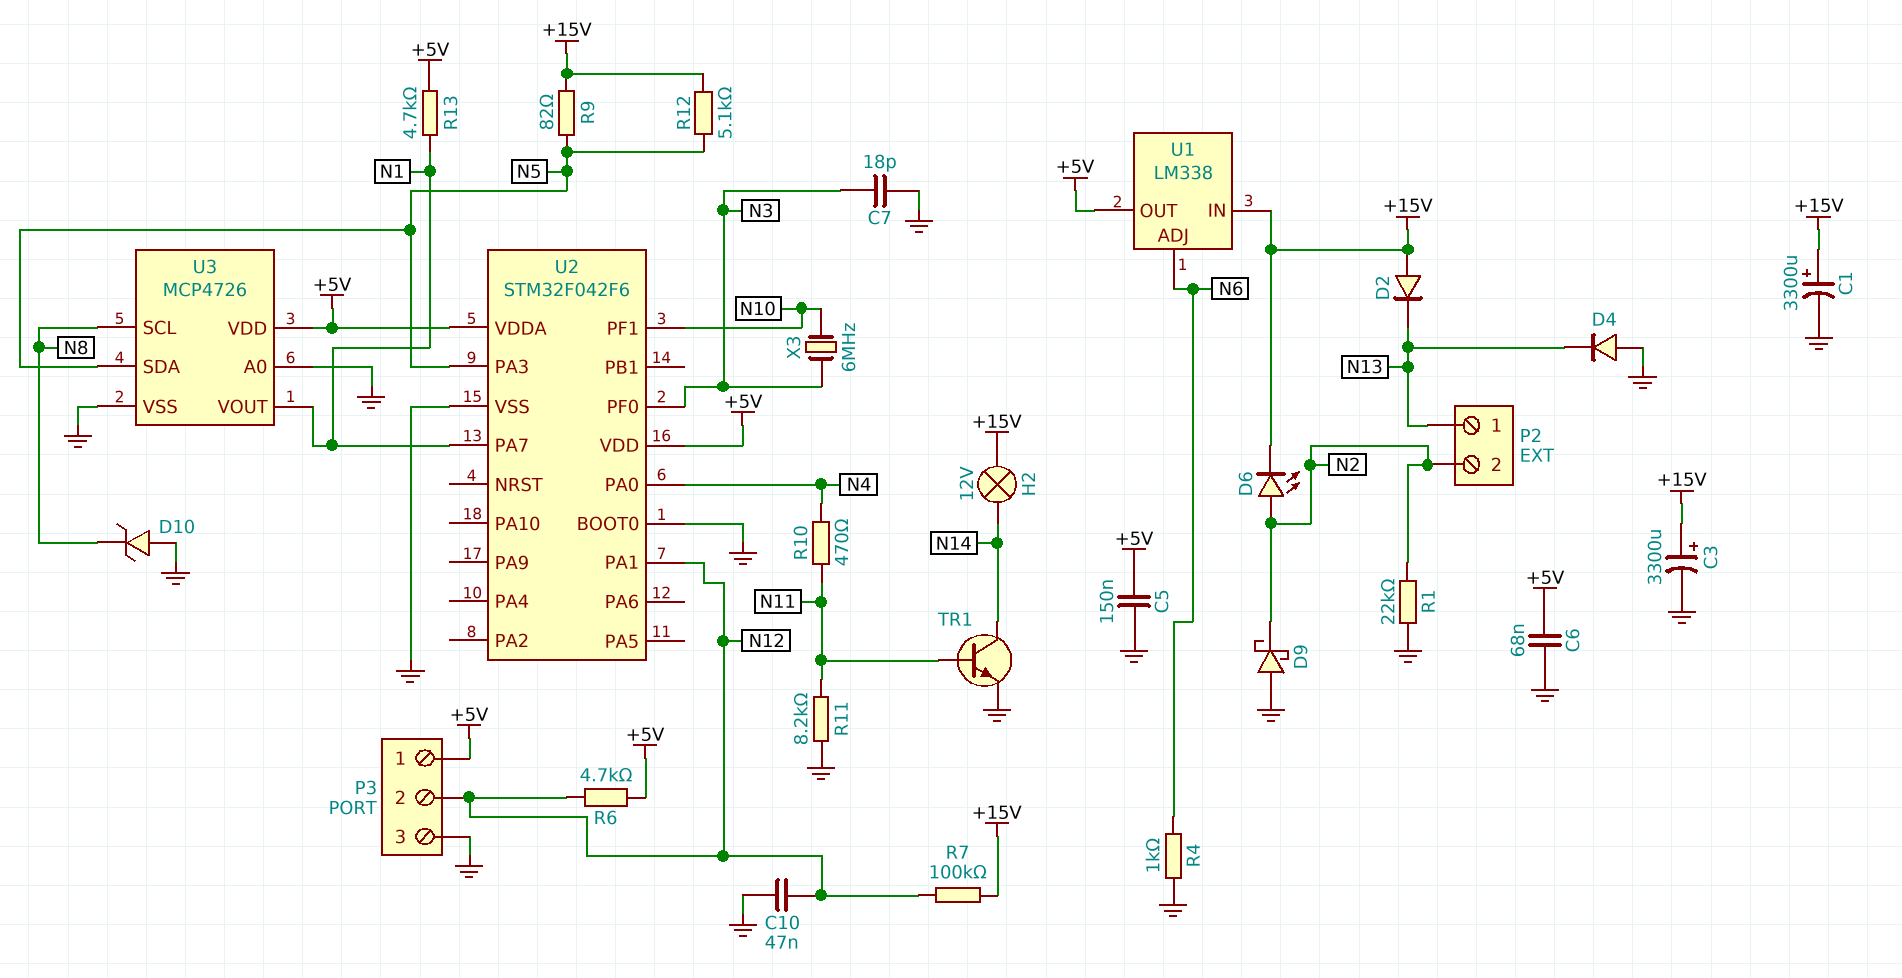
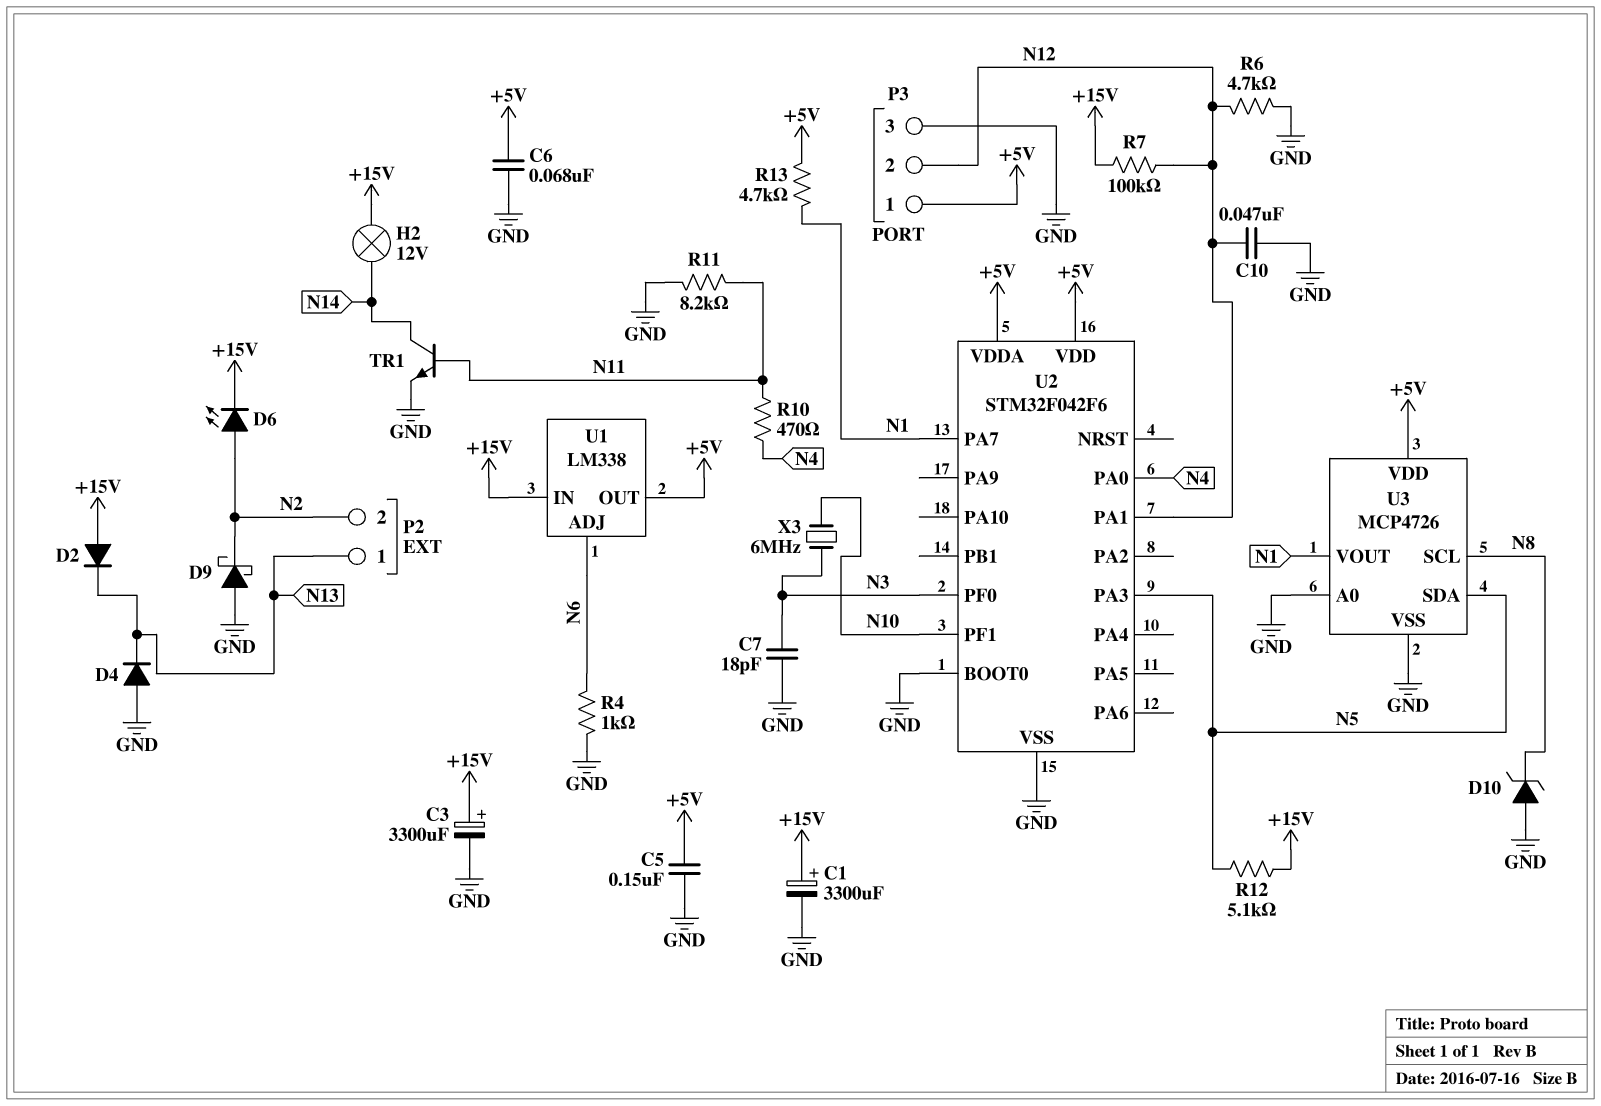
R1: 22k (GND, N2) -> none
R6: 4.7k (+5V, N12) -> 4.7k (GND, N12)
R9: 82 (+15V, N5) -> none

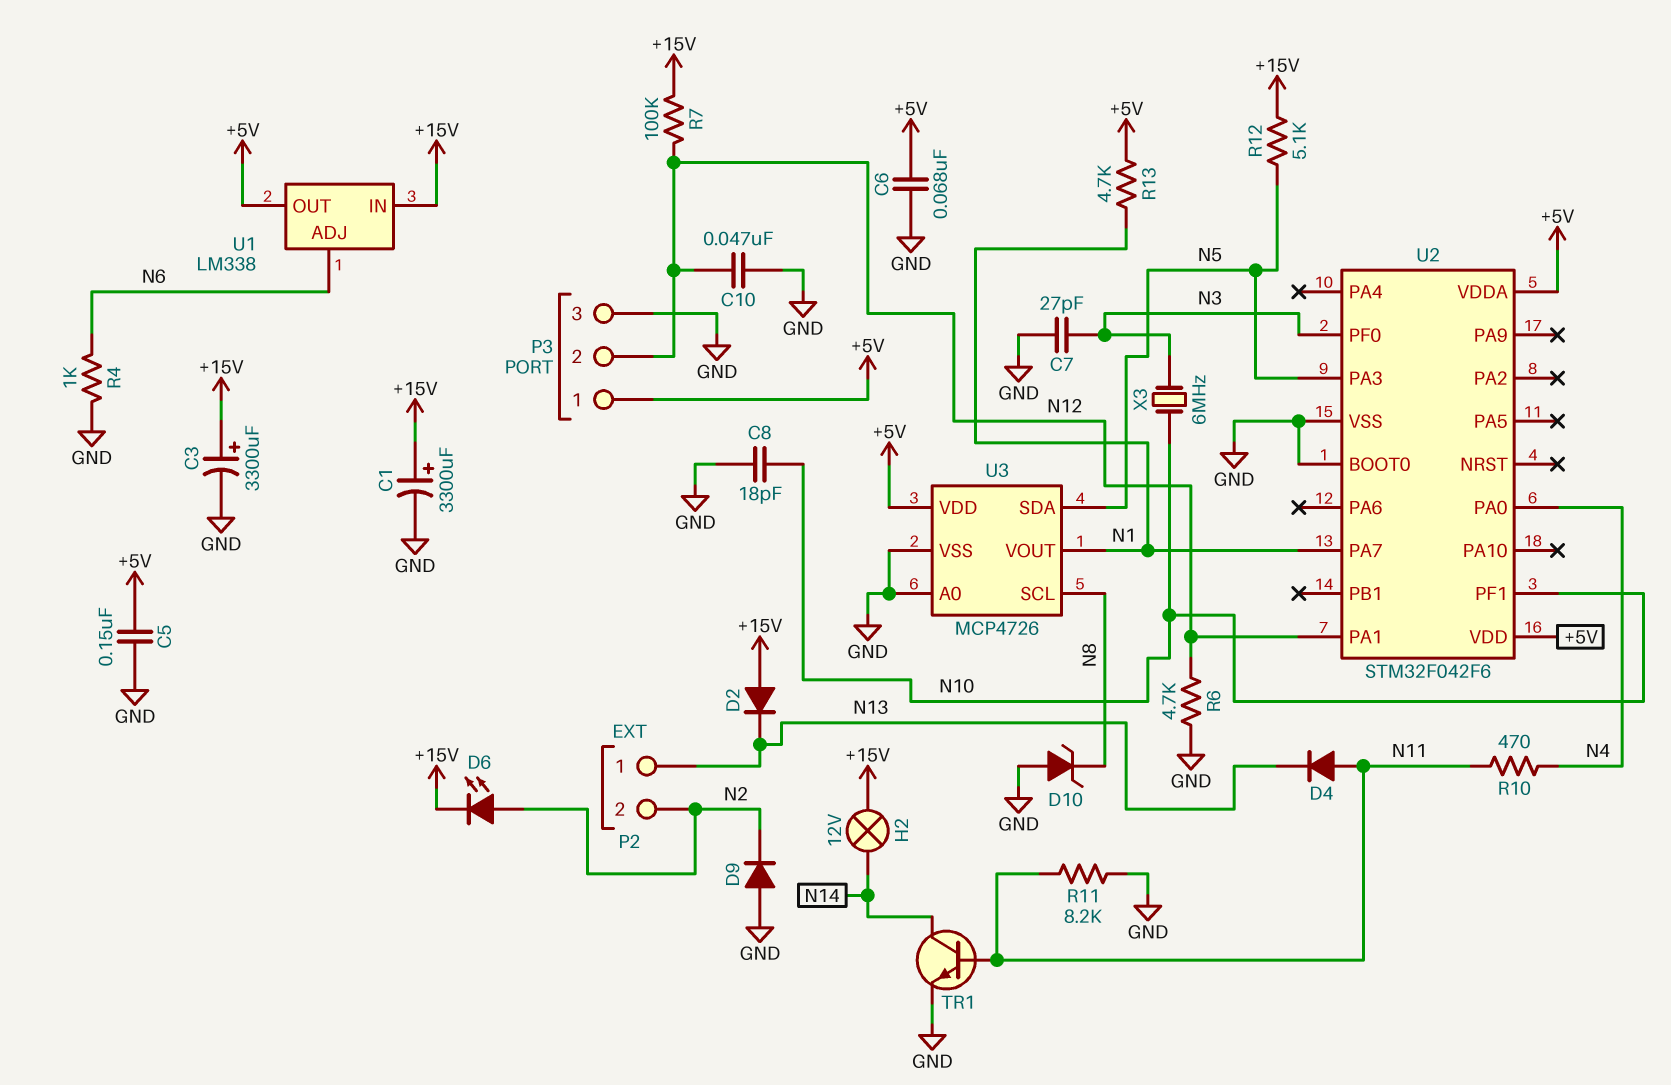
C7: 18pF (GND, N3) -> 27pF (GND, N3)
C8: none -> 18pF (GND, N10)
D4: diode (A GND, K N13) -> diode (A N11, K N13)
D9: schottky (A GND, K N2) -> diode (A GND, K N2)

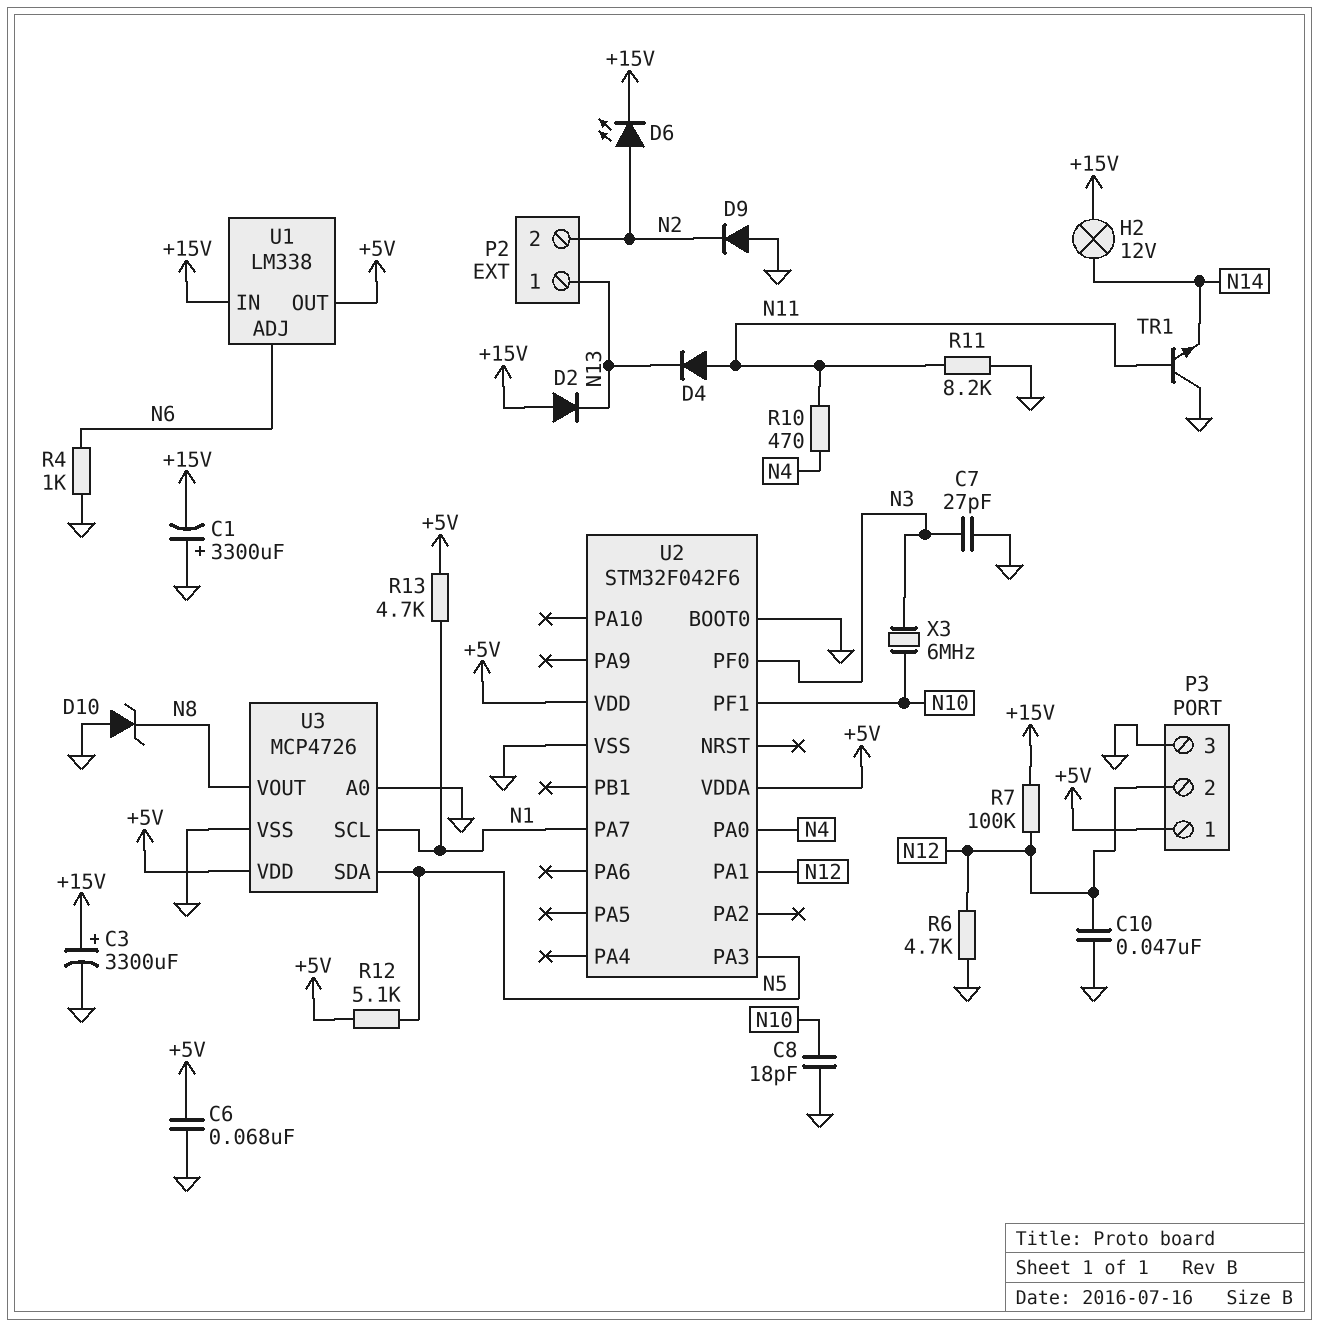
C1: 3300uF (plus +15V, minus GND) -> 3300uF (plus GND, minus +15V)
C5: 150nF (+5V, GND) -> none
R12: 5.1k (+15V, N5) -> 5.1k (+5V, N5)
TR1: NPN (B N11, C N14, E GND) -> NPN (B N11, C GND, E N14)
U3 pin SCL: N8 -> N1
U3 pin VOUT: N1 -> N8

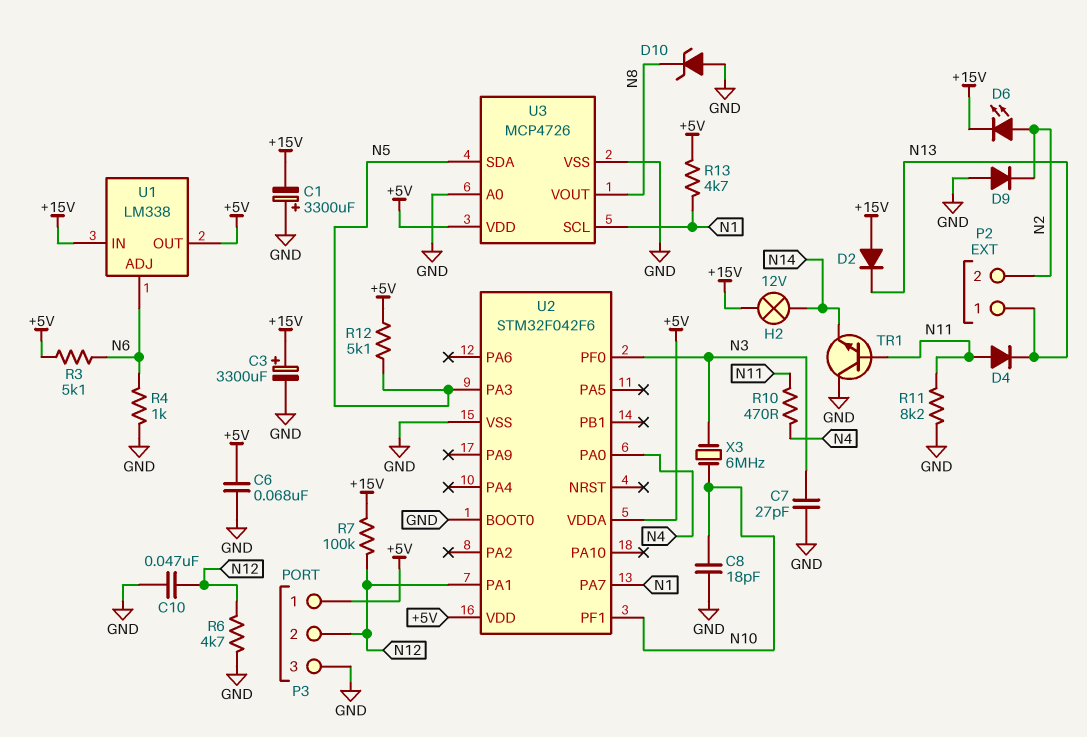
R3: none -> 5.1k (+5V, N6)

